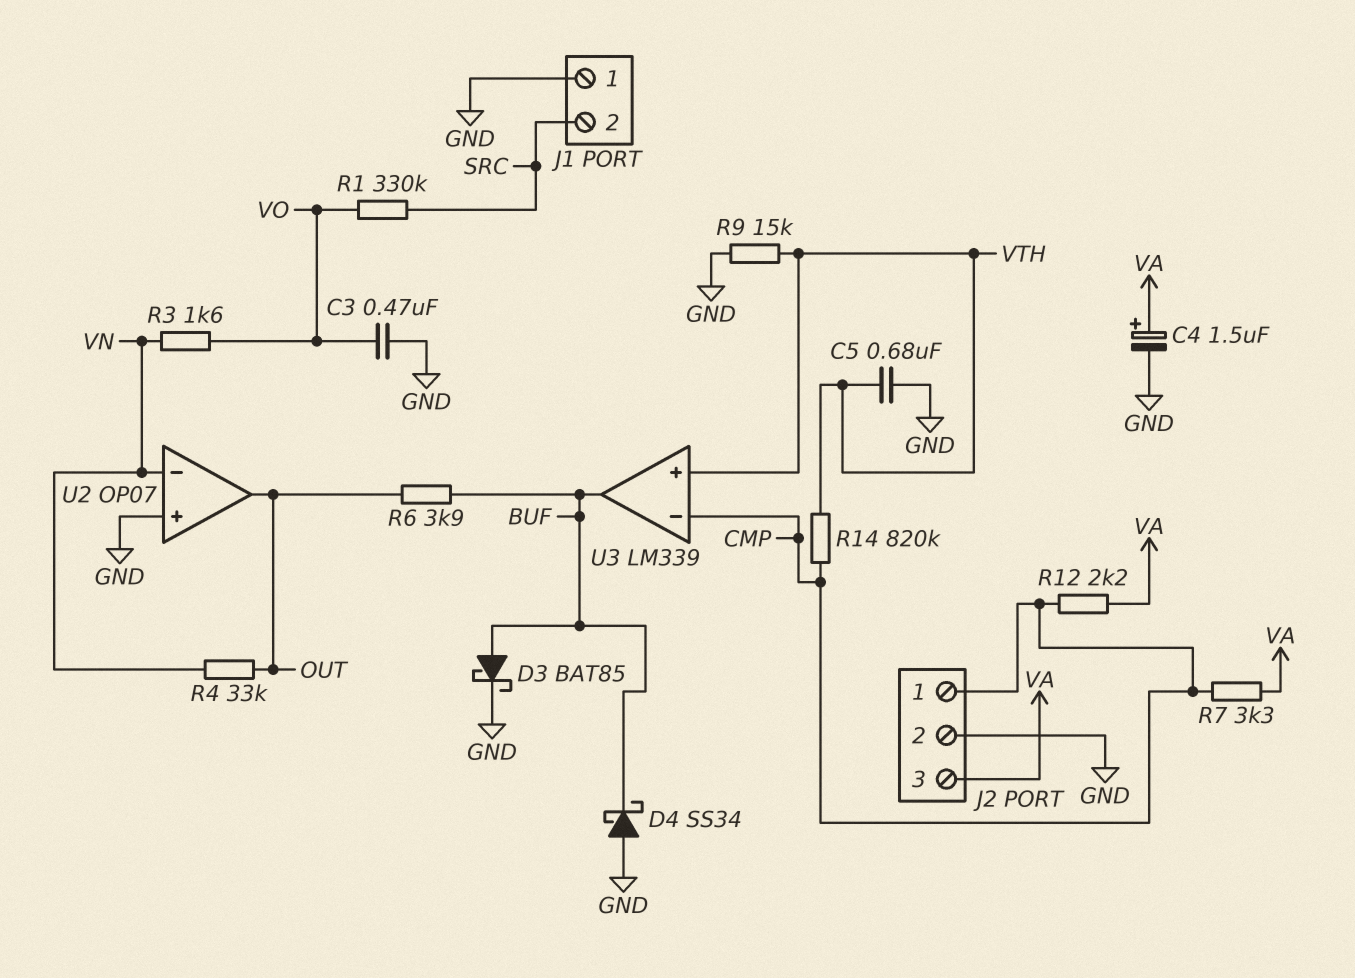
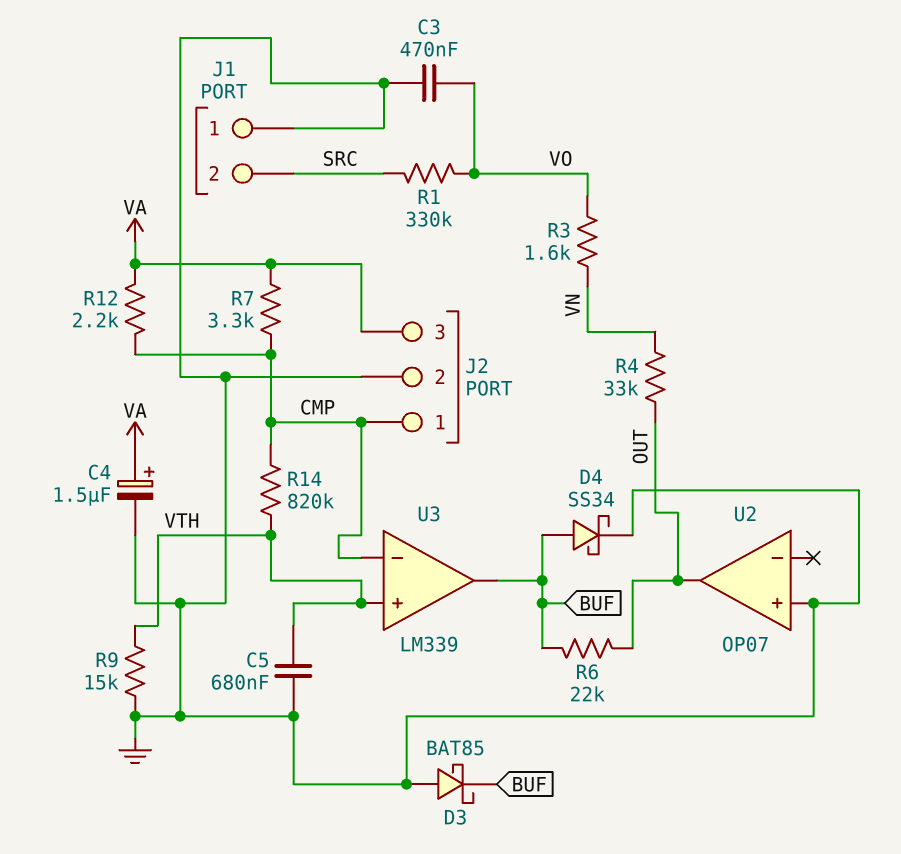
D3: schottky BAT85 (A BUF, K GND) -> schottky BAT85 (A GND, K BUF)
D4: schottky SS34 (A GND, K BUF) -> schottky SS34 (A BUF, K GND)
R6: 3.9k (BUF, OUT) -> 22k (BUF, OUT)
U2 pin in-: VN -> none

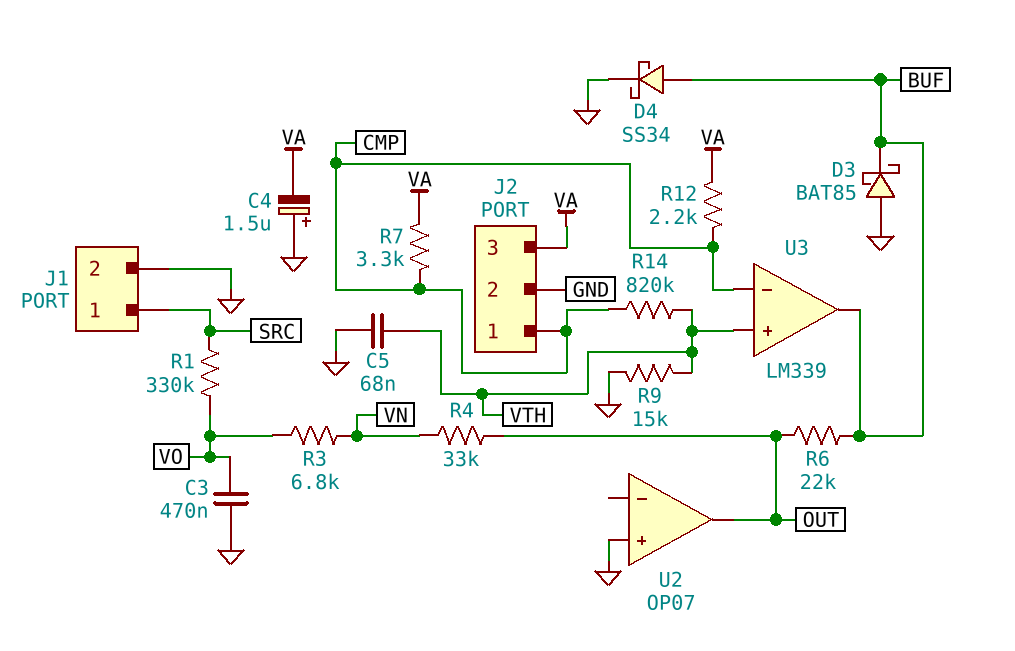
C4: 1.5uF (plus VA, minus GND) -> 1.5uF (plus GND, minus VA)
C5: 680nF (GND, VTH) -> 68nF (GND, VTH)
J1 pin 1: GND -> SRC
J1 pin 2: SRC -> GND
R3: 1.6k (VN, VO) -> 6.8k (VN, VO)

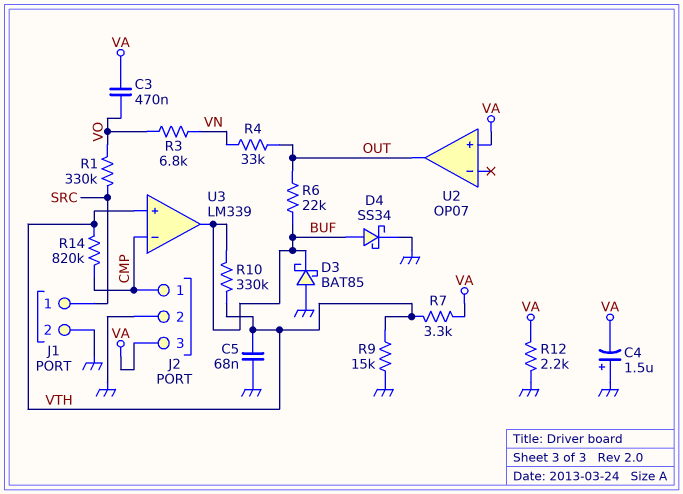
C3: 470nF (GND, VO) -> 470nF (VA, VO)
R7: 3.3k (CMP, VA) -> 3.3k (VA, VTH)
R10: none -> 330k (BUF, VTH)
R12: 2.2k (CMP, VA) -> 2.2k (GND, VA)
U2 pin in+: GND -> VA

